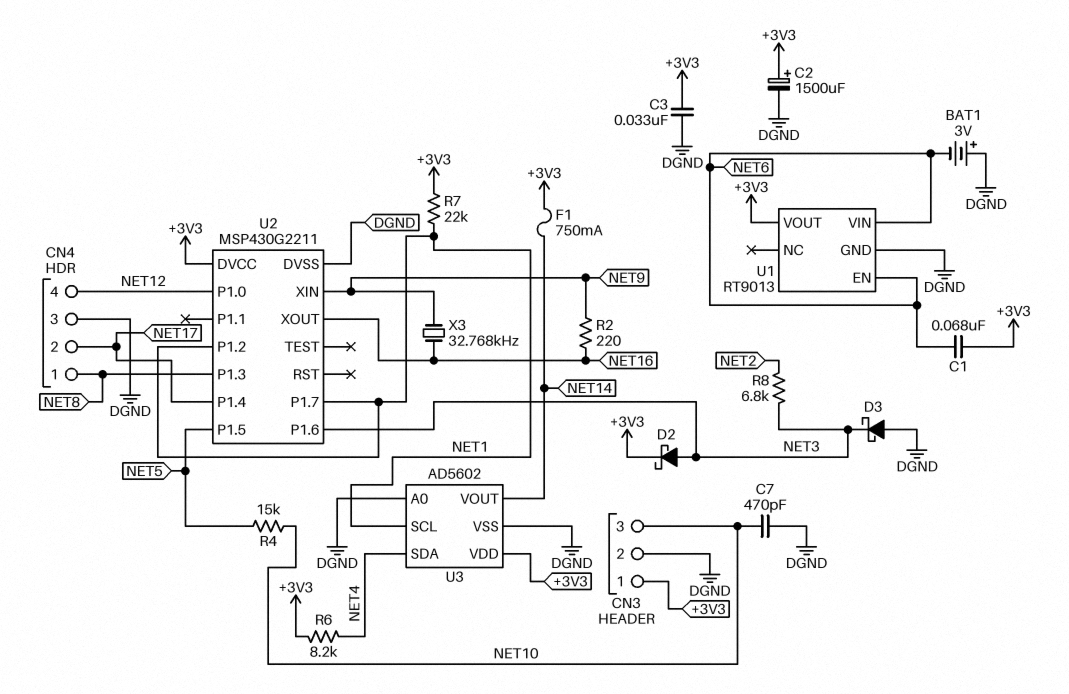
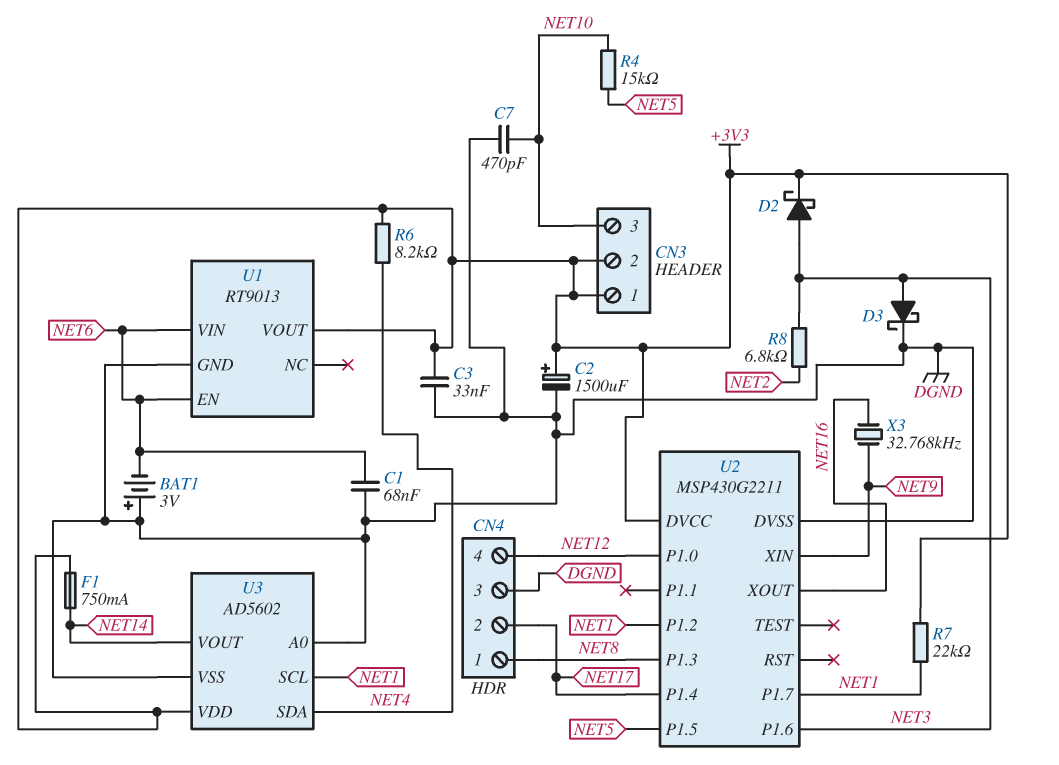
C1: 68nF (+3V3, NET6) -> 68nF (DGND, NET6)
CN3 pin 2: DGND -> +3V3
D3: schottky (A DGND, K NET3) -> schottky (A NET3, K DGND)
R2: 220 (NET9, NET16) -> none

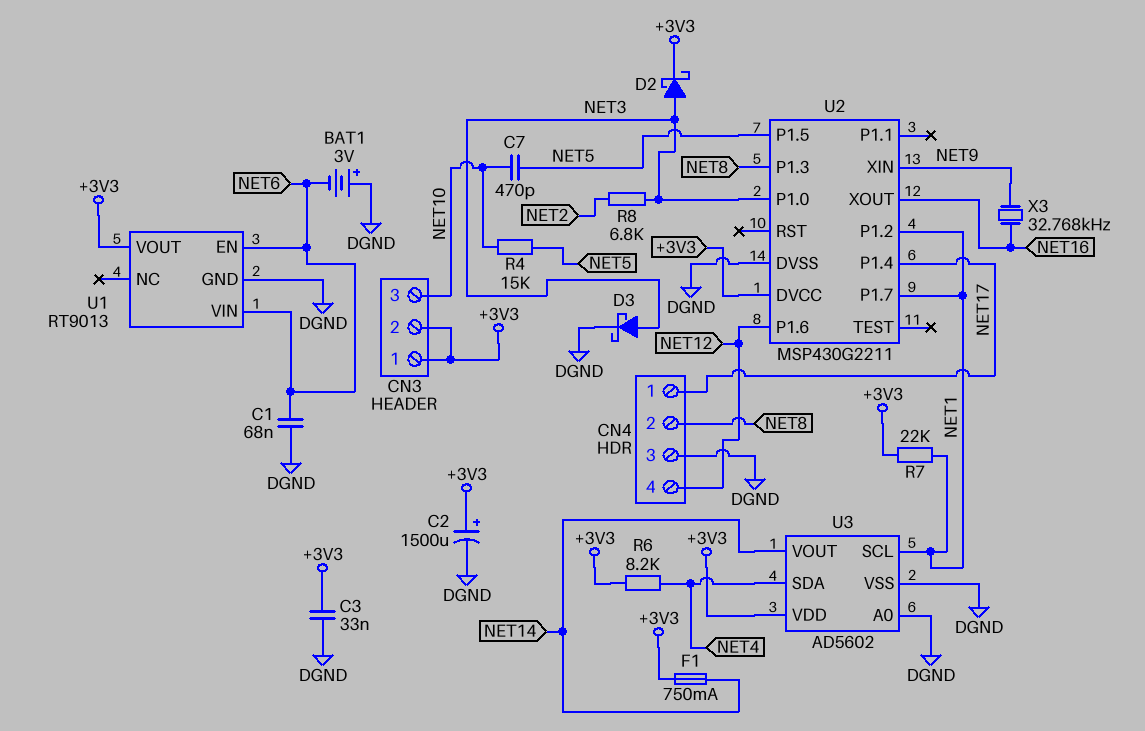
C7: 470pF (DGND, NET10) -> 470pF (NET5, NET10)
CN4 pin 1: NET8 -> NET17
CN4 pin 2: NET17 -> NET8
U2 pin P1.0: NET12 -> NET3
U2 pin P1.6: NET3 -> NET12

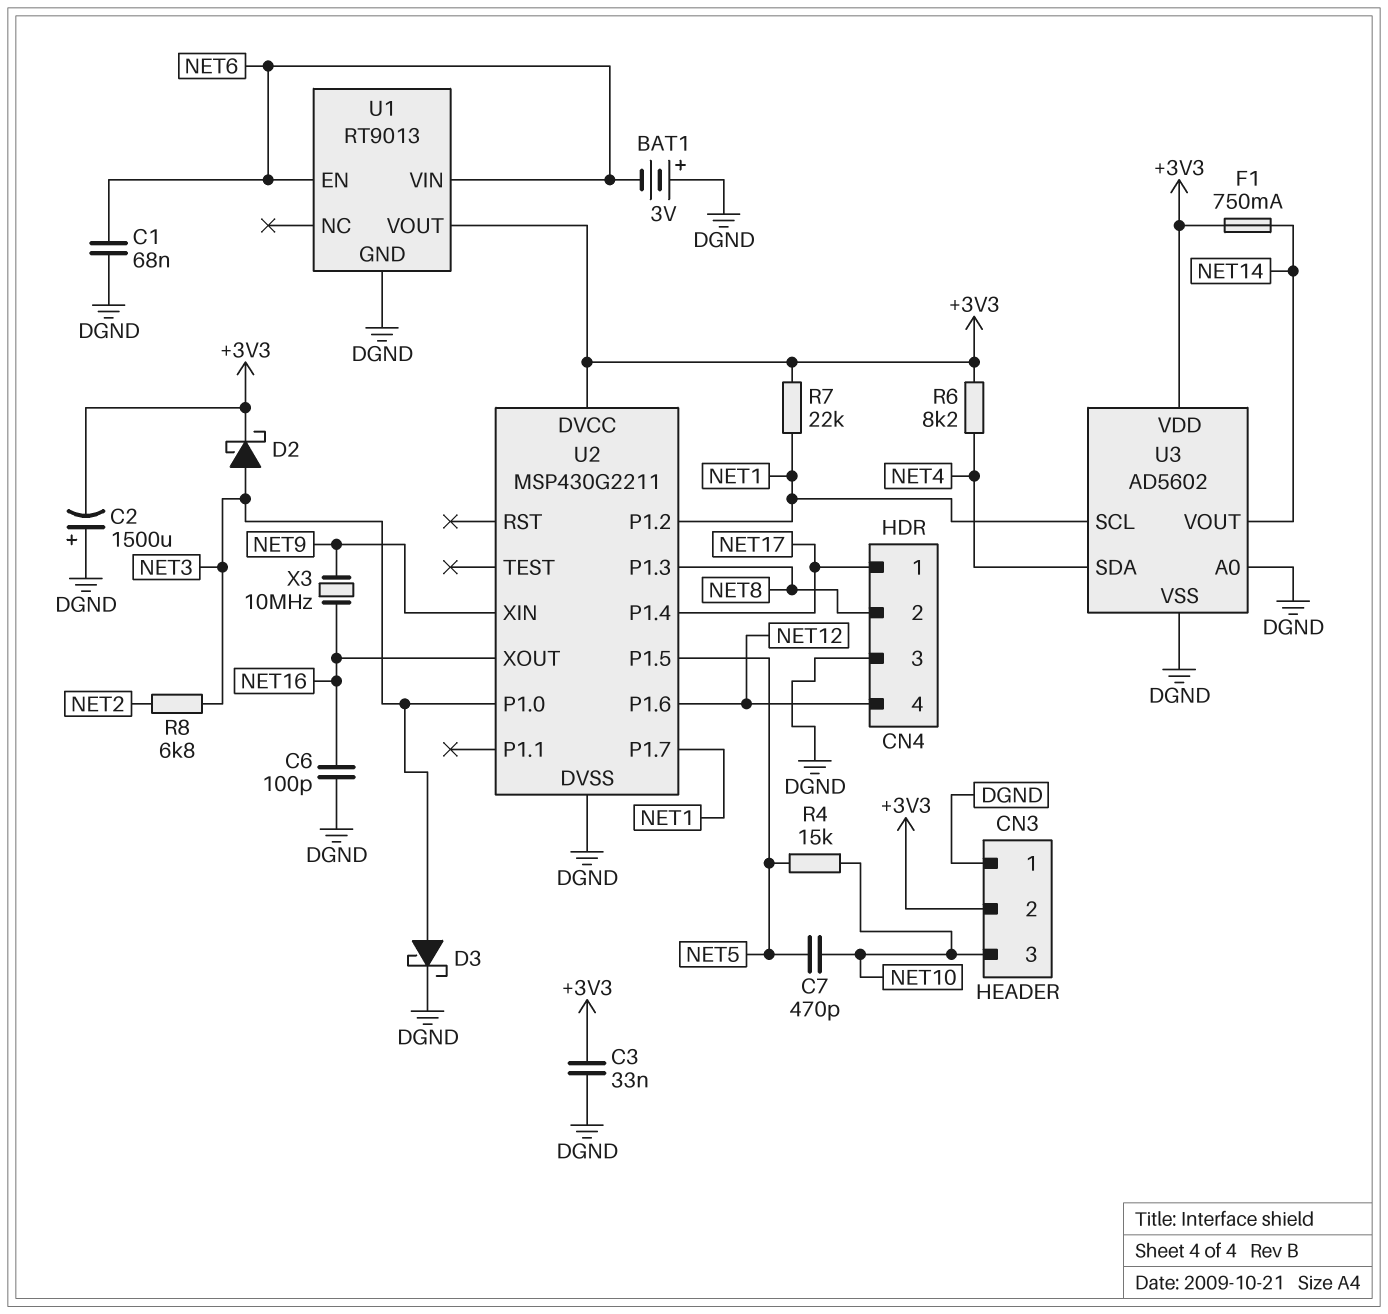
C2: 1500uF (plus +3V3, minus DGND) -> 1500uF (plus DGND, minus +3V3)
C6: none -> 100pF (DGND, NET16)
CN3 pin 1: +3V3 -> DGND
X3: 32.768kHz (NET9, NET16) -> 10MHz (NET9, NET16)

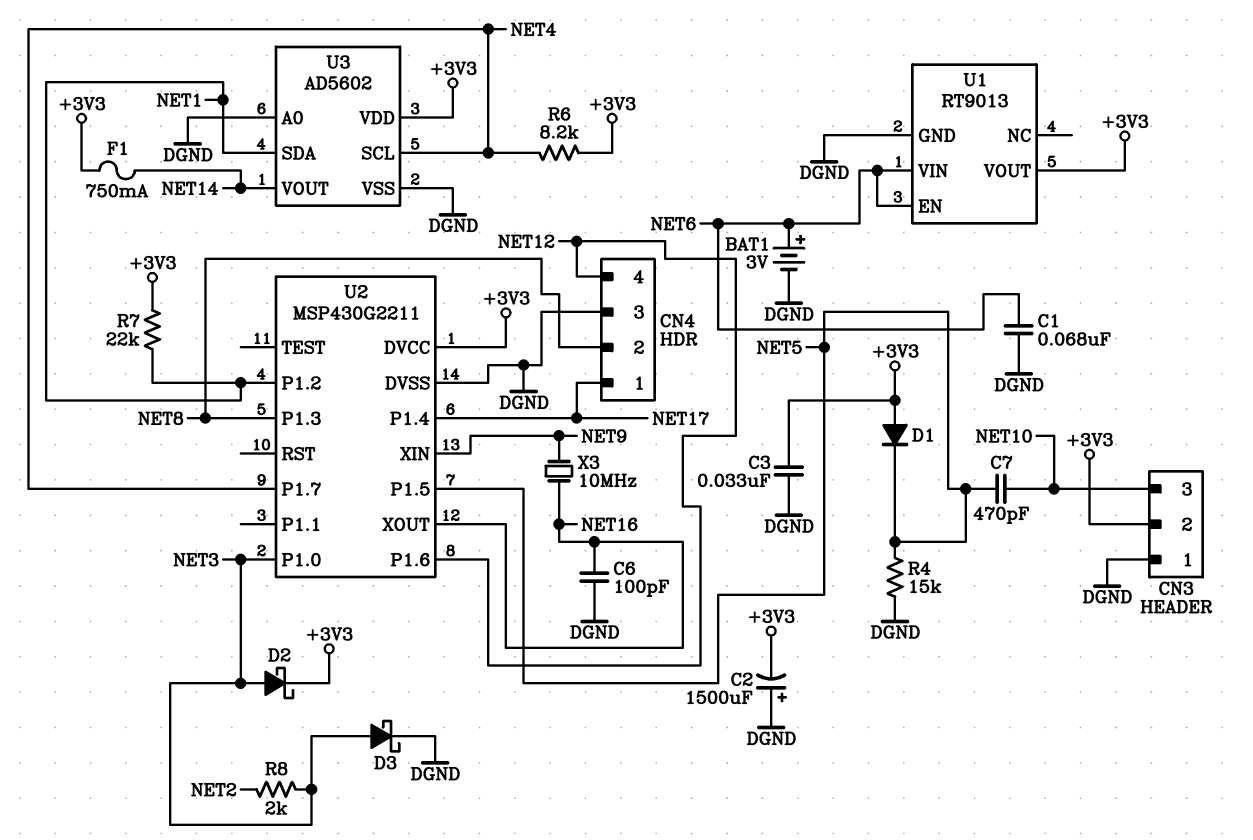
BAT1: 3V (plus DGND, minus NET6) -> 3V (plus NET6, minus DGND)
D1: none -> diode (A +3V3, K NET5)
R4: 15k (NET5, NET10) -> 15k (DGND, NET5)
R8: 6.8k (NET2, NET3) -> 2k (NET2, NET3)
U2 pin P1.7: NET1 -> NET4
U3 pin SCL: NET1 -> NET4
U3 pin SDA: NET4 -> NET1

